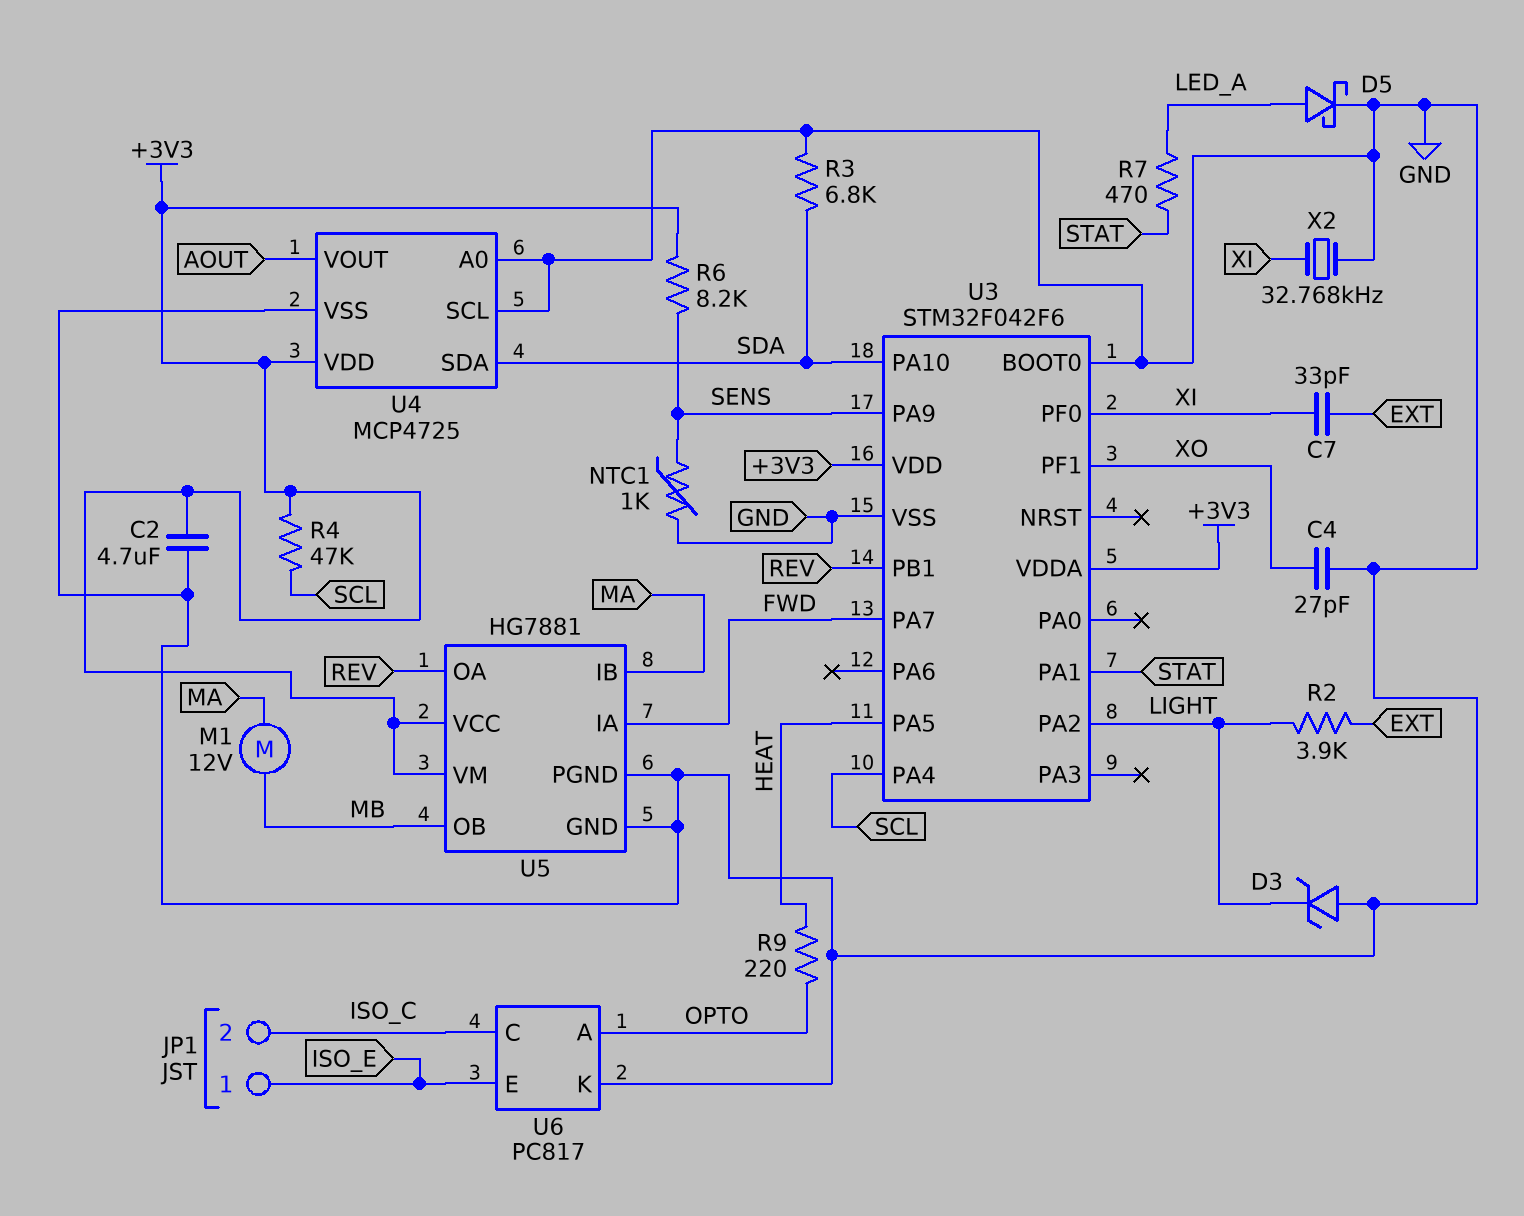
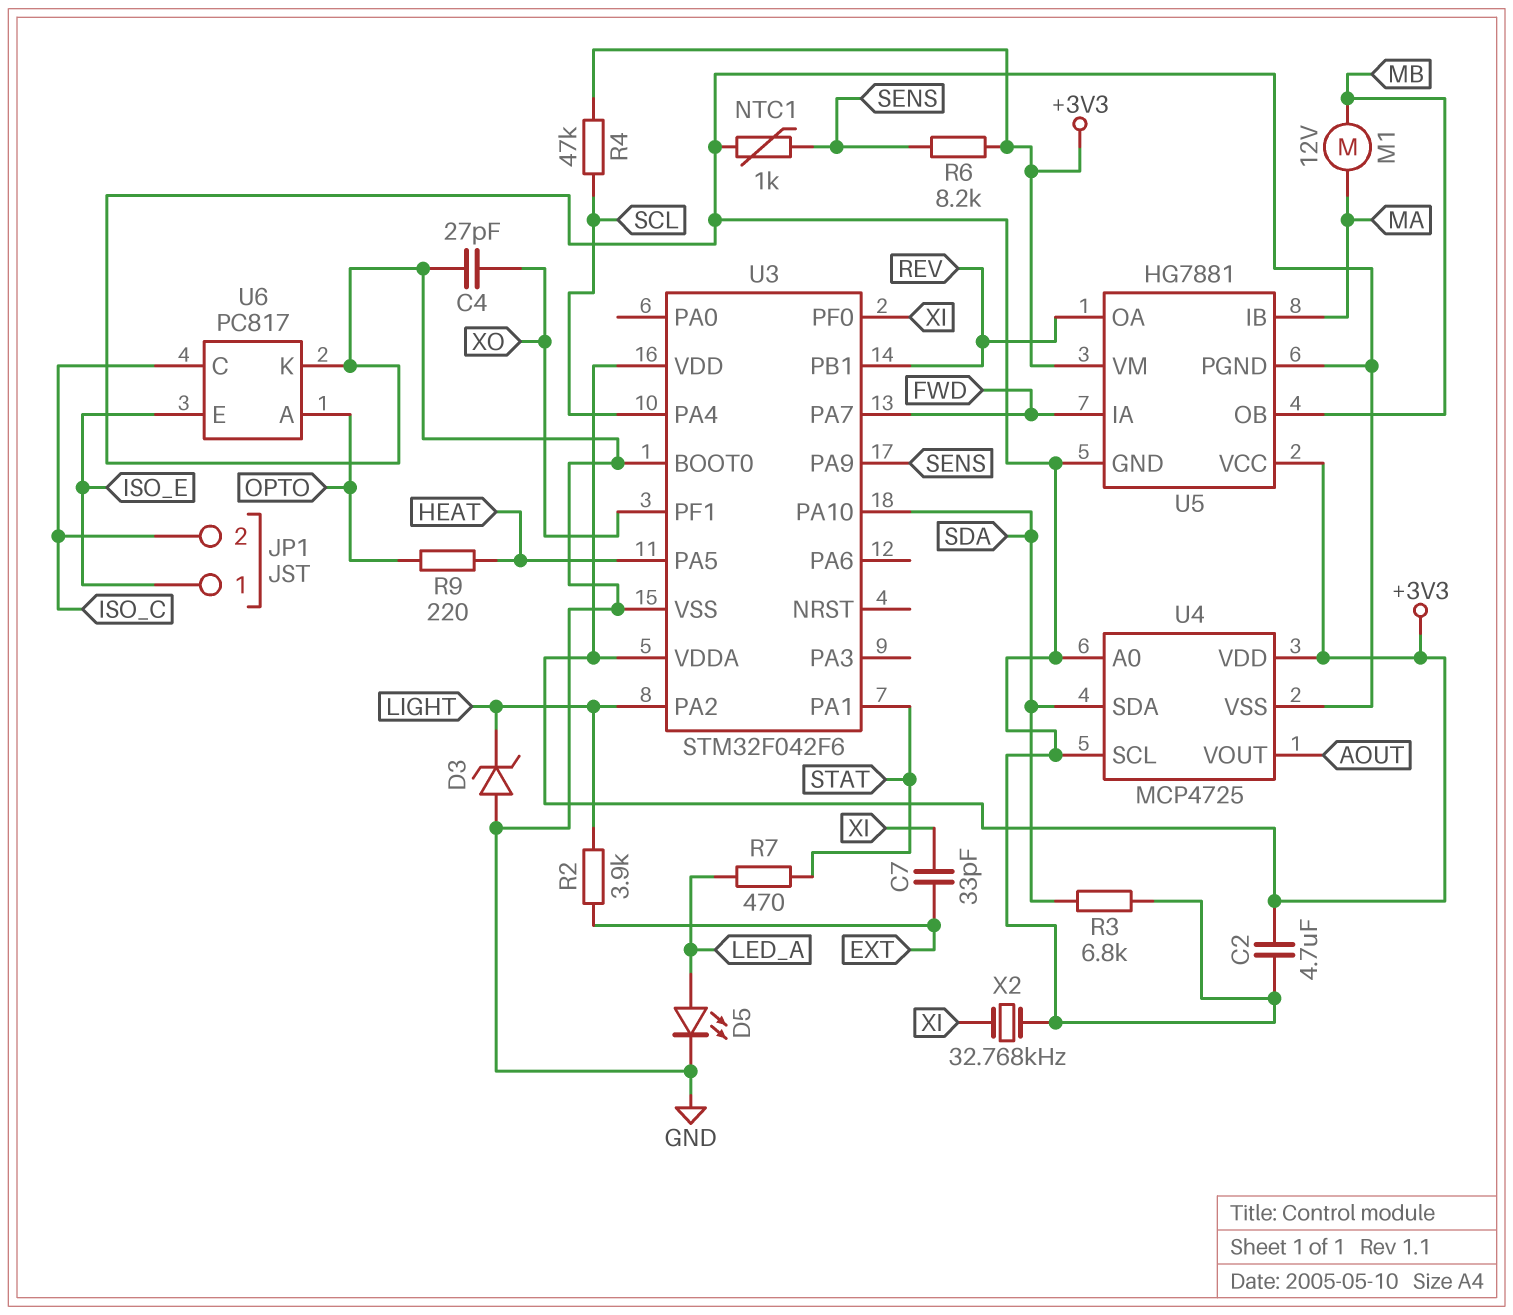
D5: schottky (A LED_A, K GND) -> LED (A LED_A, K GND)

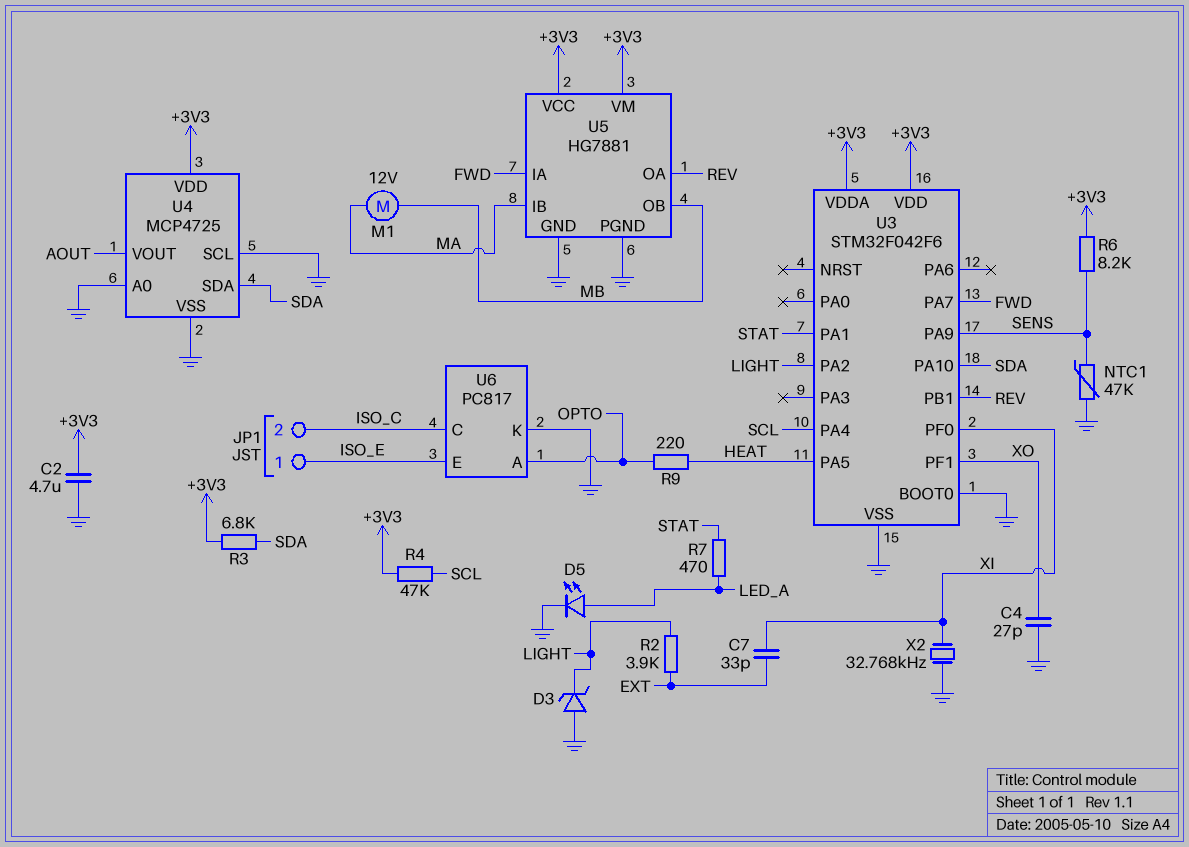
NTC1: 1k (GND, SENS) -> 47k (GND, SENS)
R3: 6.8k (GND, SDA) -> 6.8k (+3V3, SDA)

